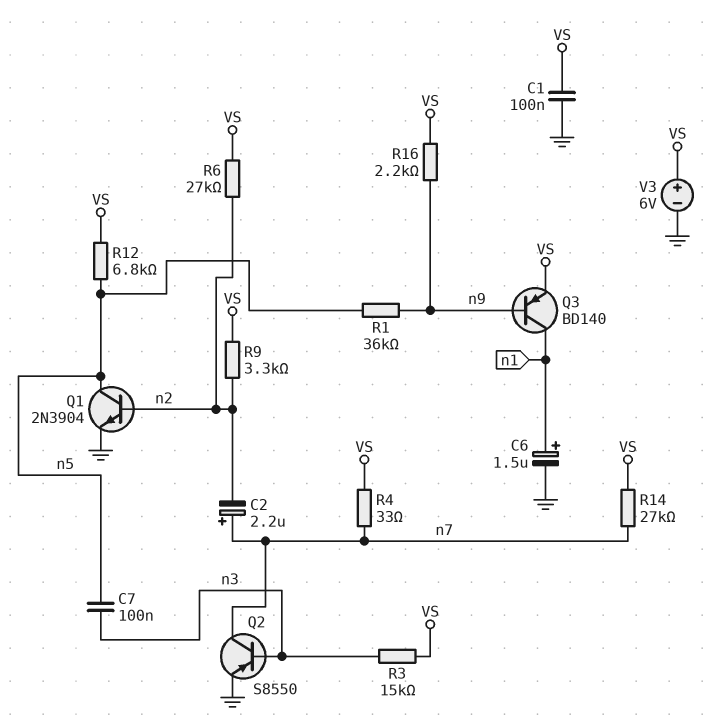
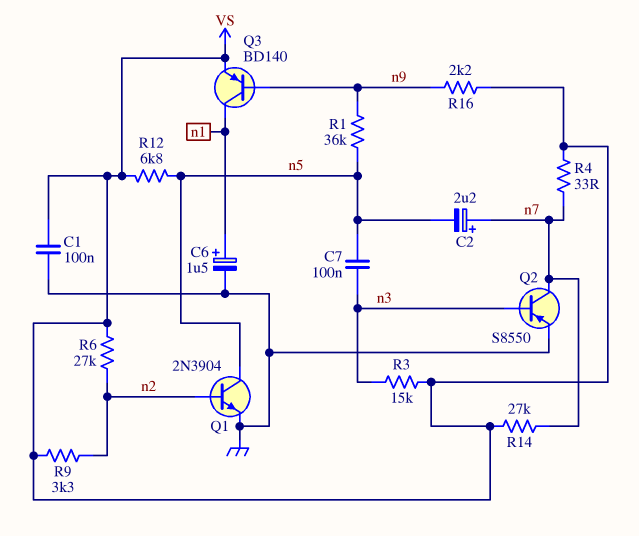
C2: 2.2uF (plus n7, minus n2) -> 2.2uF (plus n7, minus n5)
V3: 6V (plus VS, minus GND) -> none

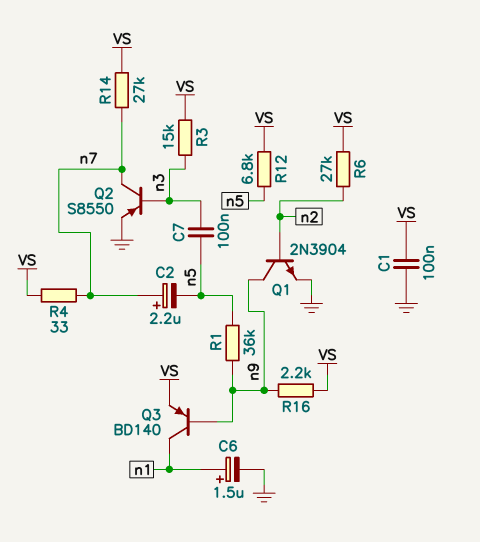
Q1: NPN 2N3904 (B n2, C n5, E GND) -> NPN 2N3904 (B n2, C n9, E GND)
R9: 3.3k (VS, n2) -> none

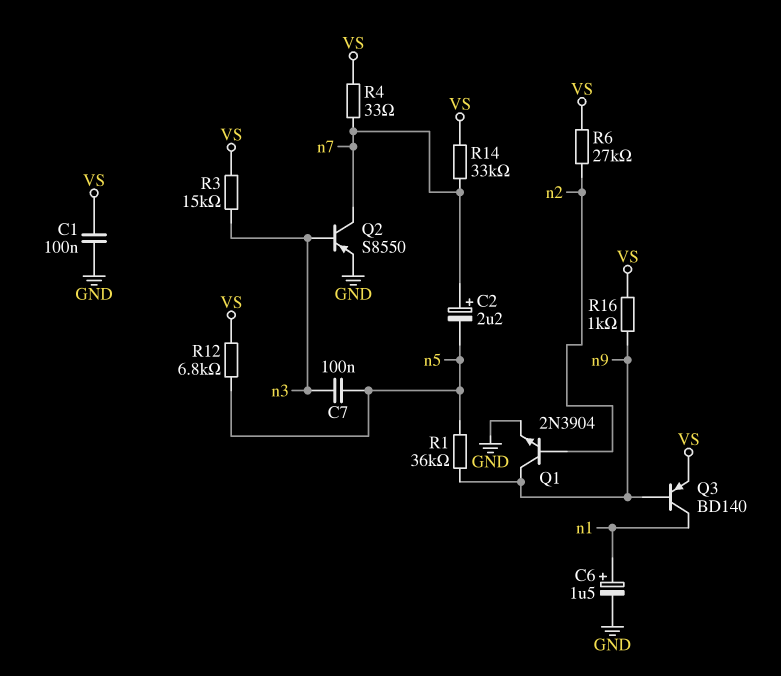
R14: 27k (VS, n7) -> 33k (VS, n7)
R16: 2.2k (VS, n9) -> 1k (VS, n9)

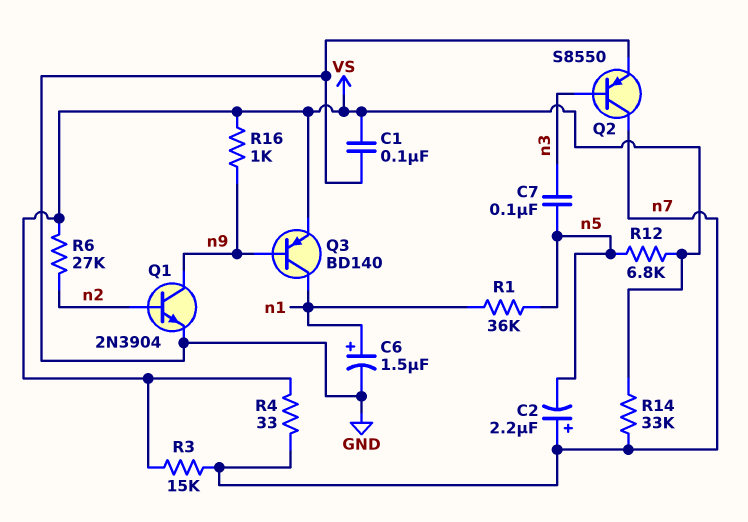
R1: 36k (n5, n9) -> 36k (n1, n5)
R3: 15k (VS, n3) -> 15k (VS, n7)

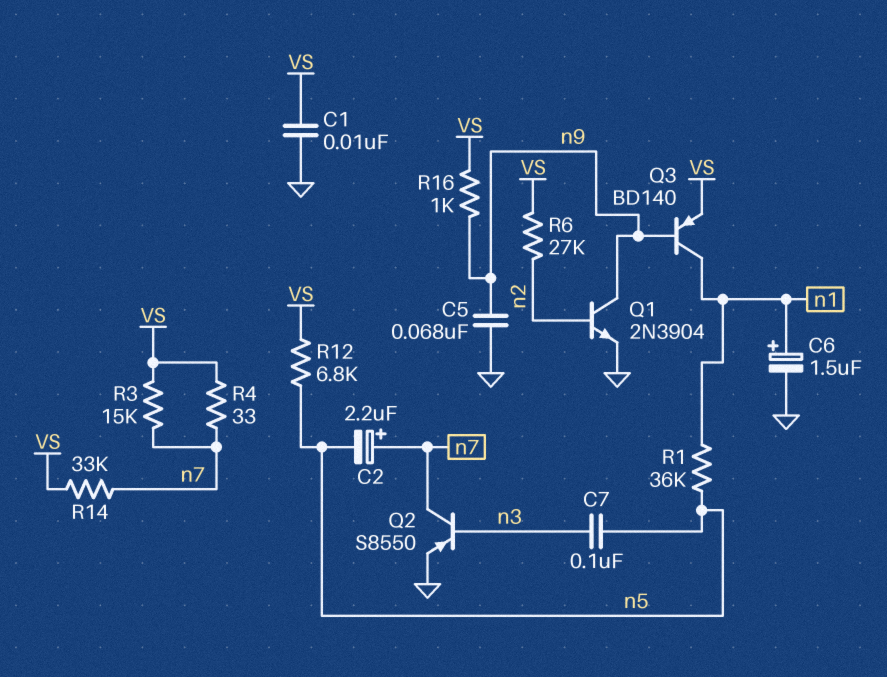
C1: 100nF (GND, VS) -> 10nF (GND, VS)
C5: none -> 68nF (GND, n9)

